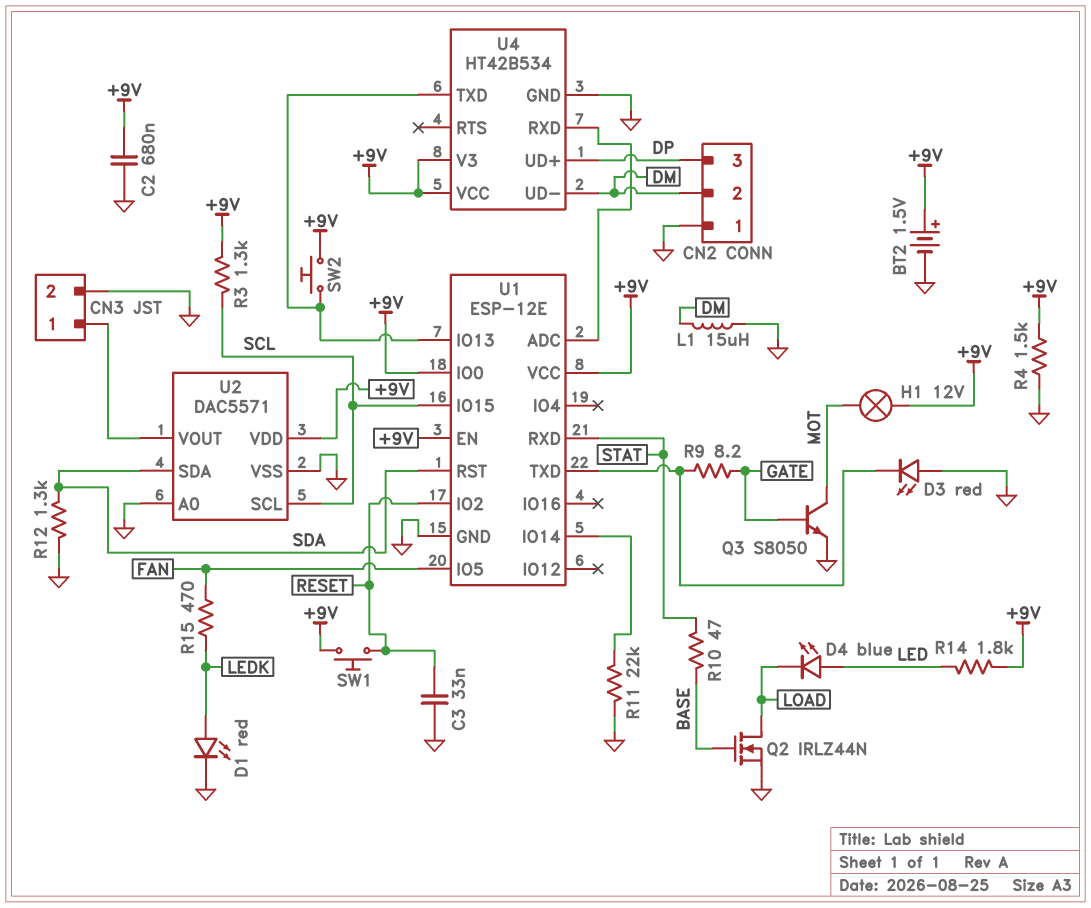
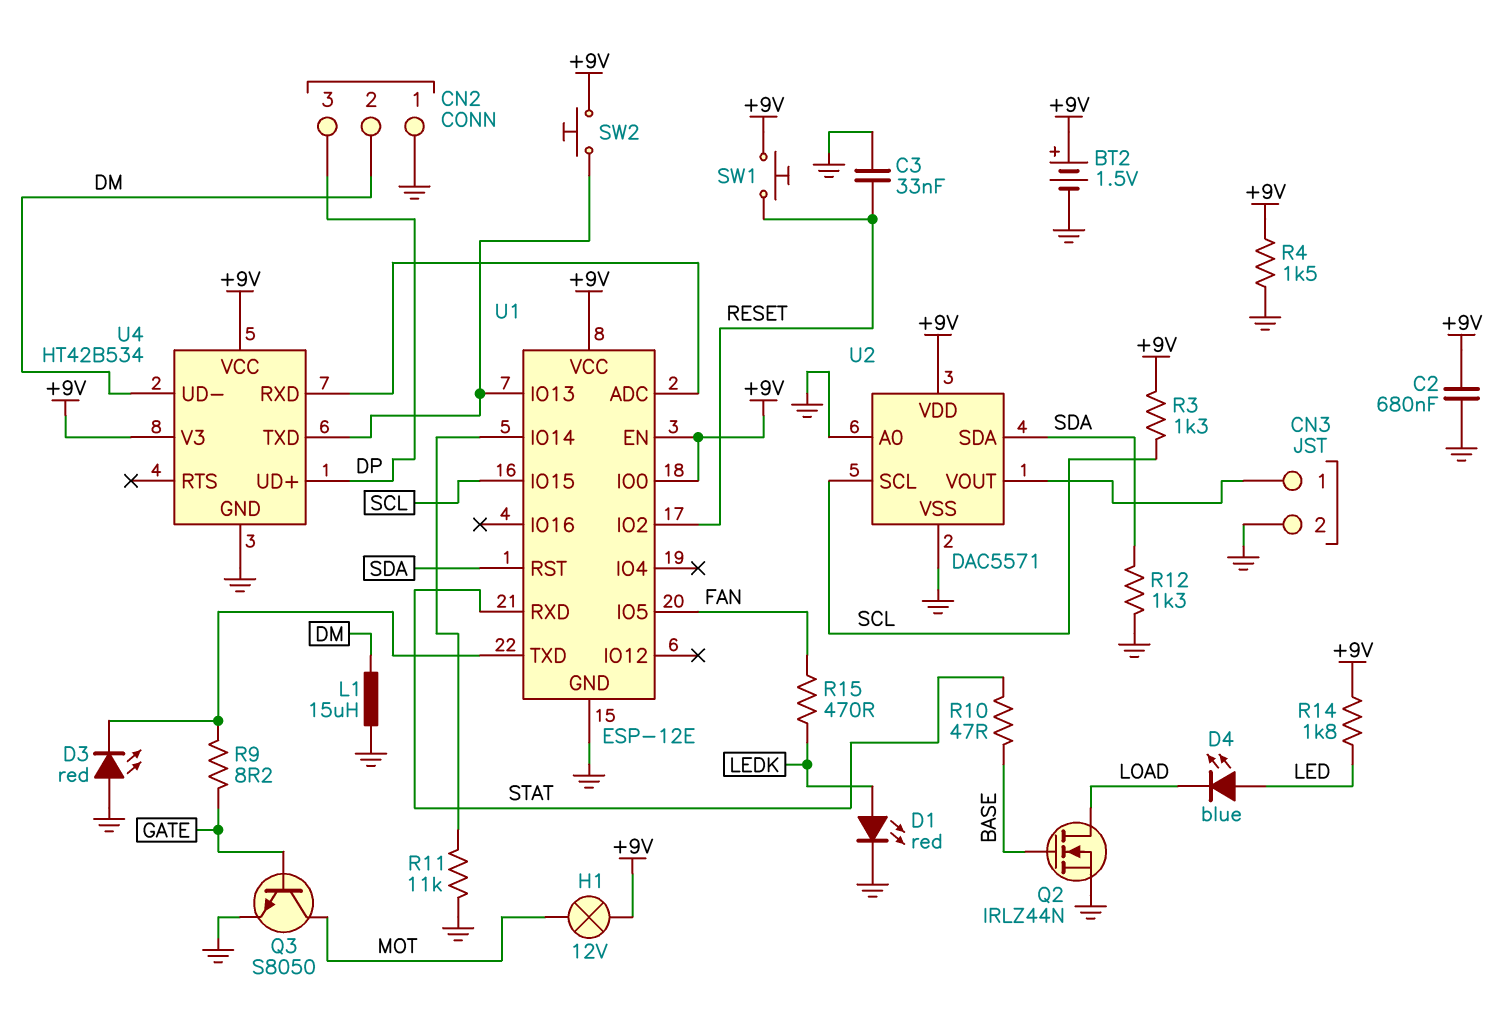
R11: 22k (GND, U1/IO14) -> 11k (GND, U1/IO14)

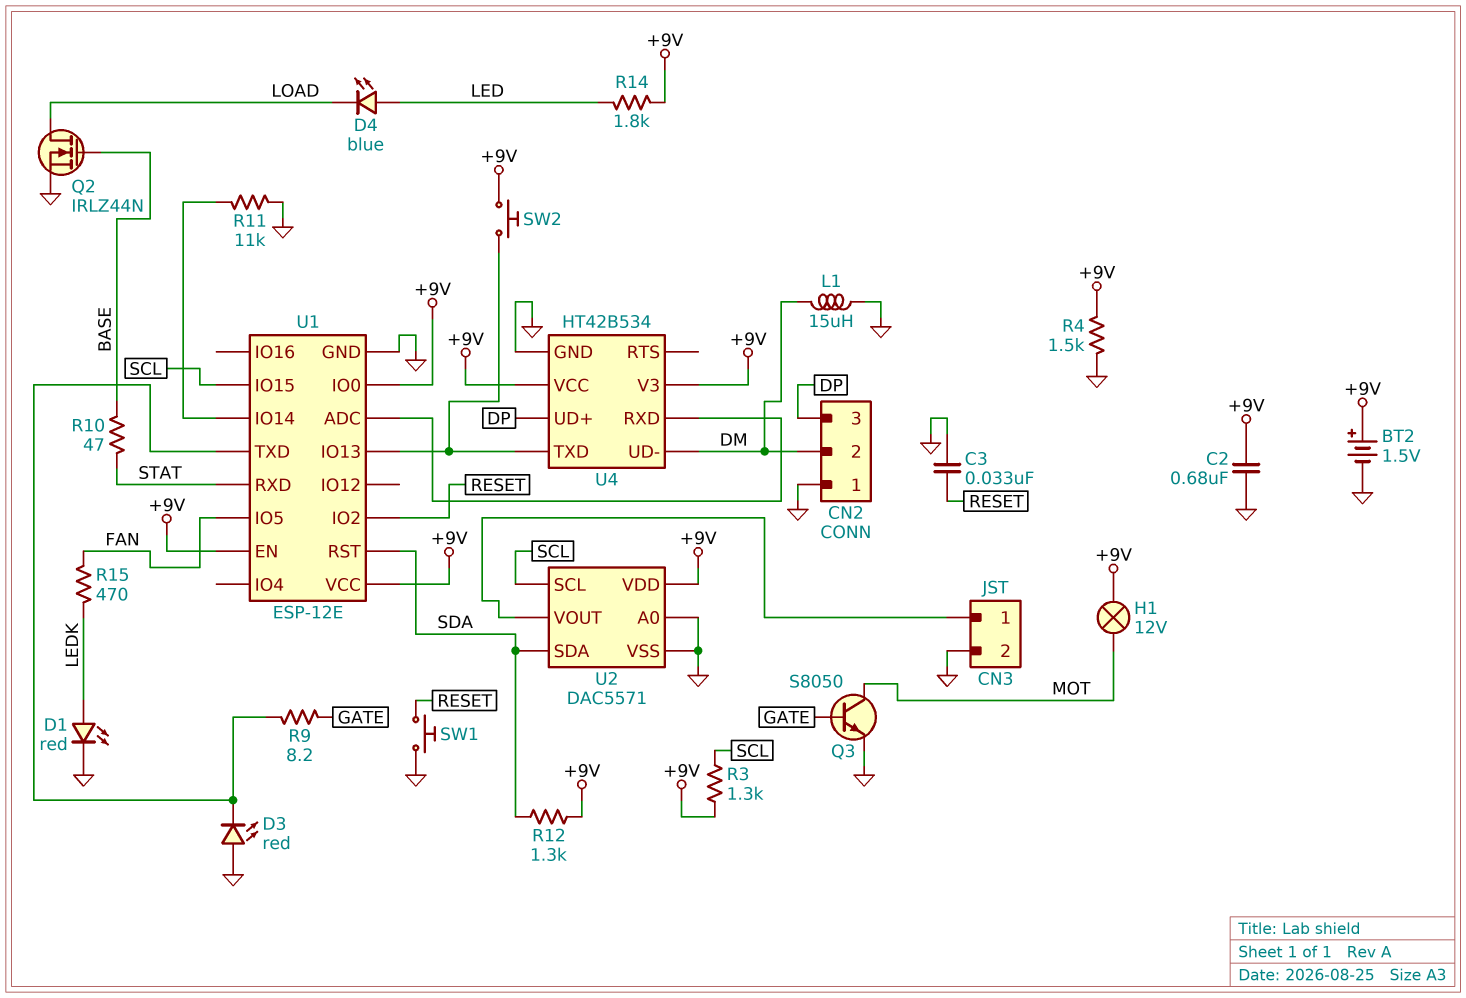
R12: 1.3k (GND, SDA) -> 1.3k (+9V, SDA)
SW1: button (+9V, RESET) -> button (GND, RESET)

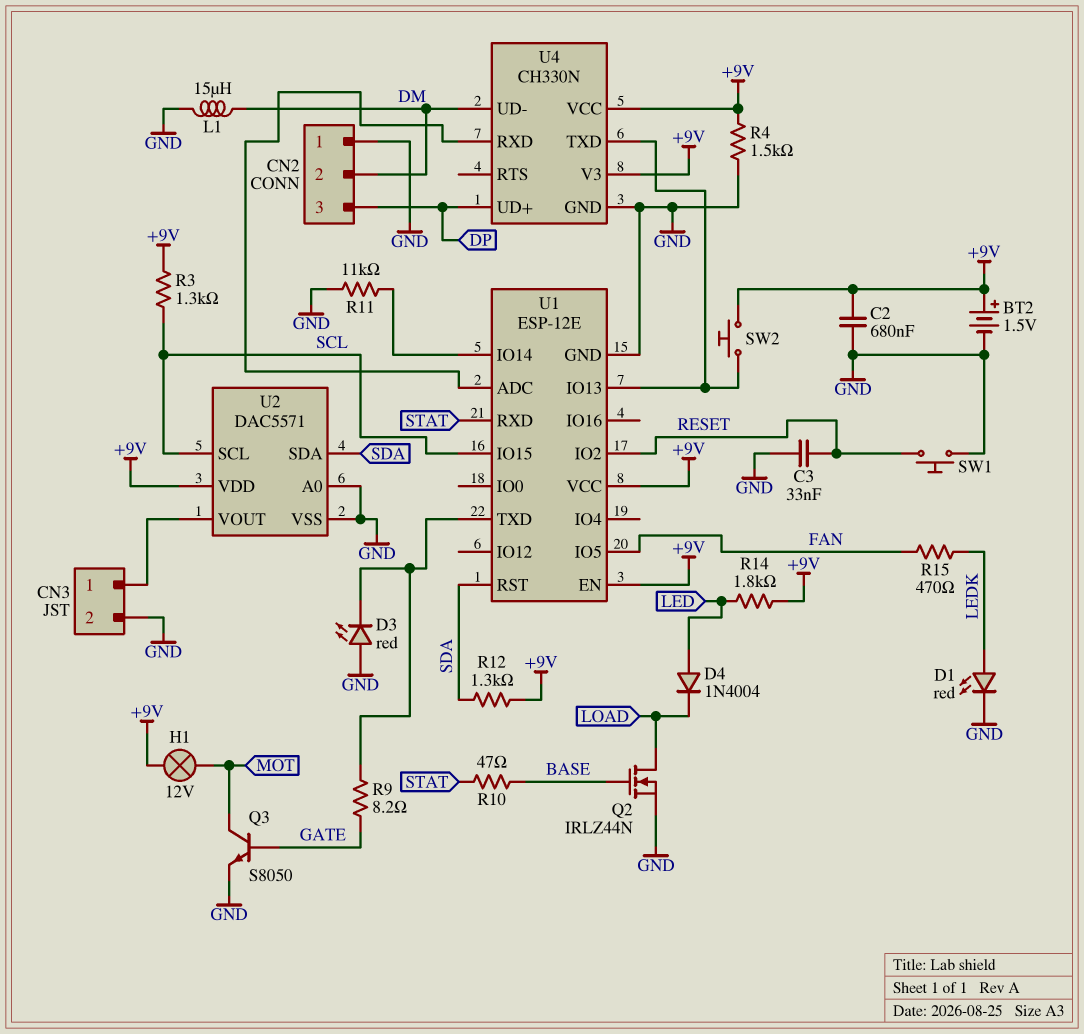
D4: LED blue (A LED, K LOAD) -> diode 1N4004 (A LED, K LOAD)
U1 pin IO0: +9V -> none
U4: HT42B534 -> CH330N

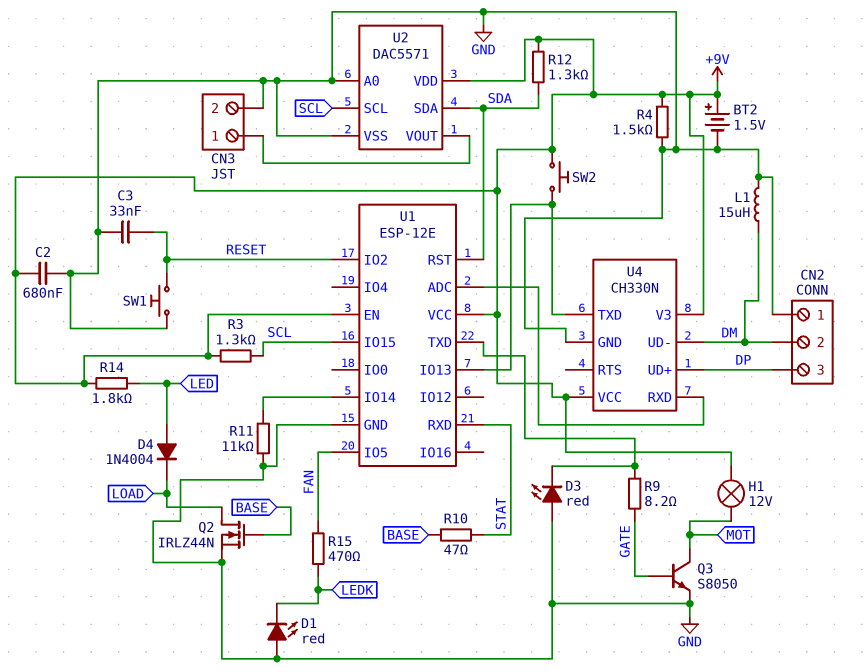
D1: LED red (A LEDK, K GND) -> LED red (A GND, K LEDK)

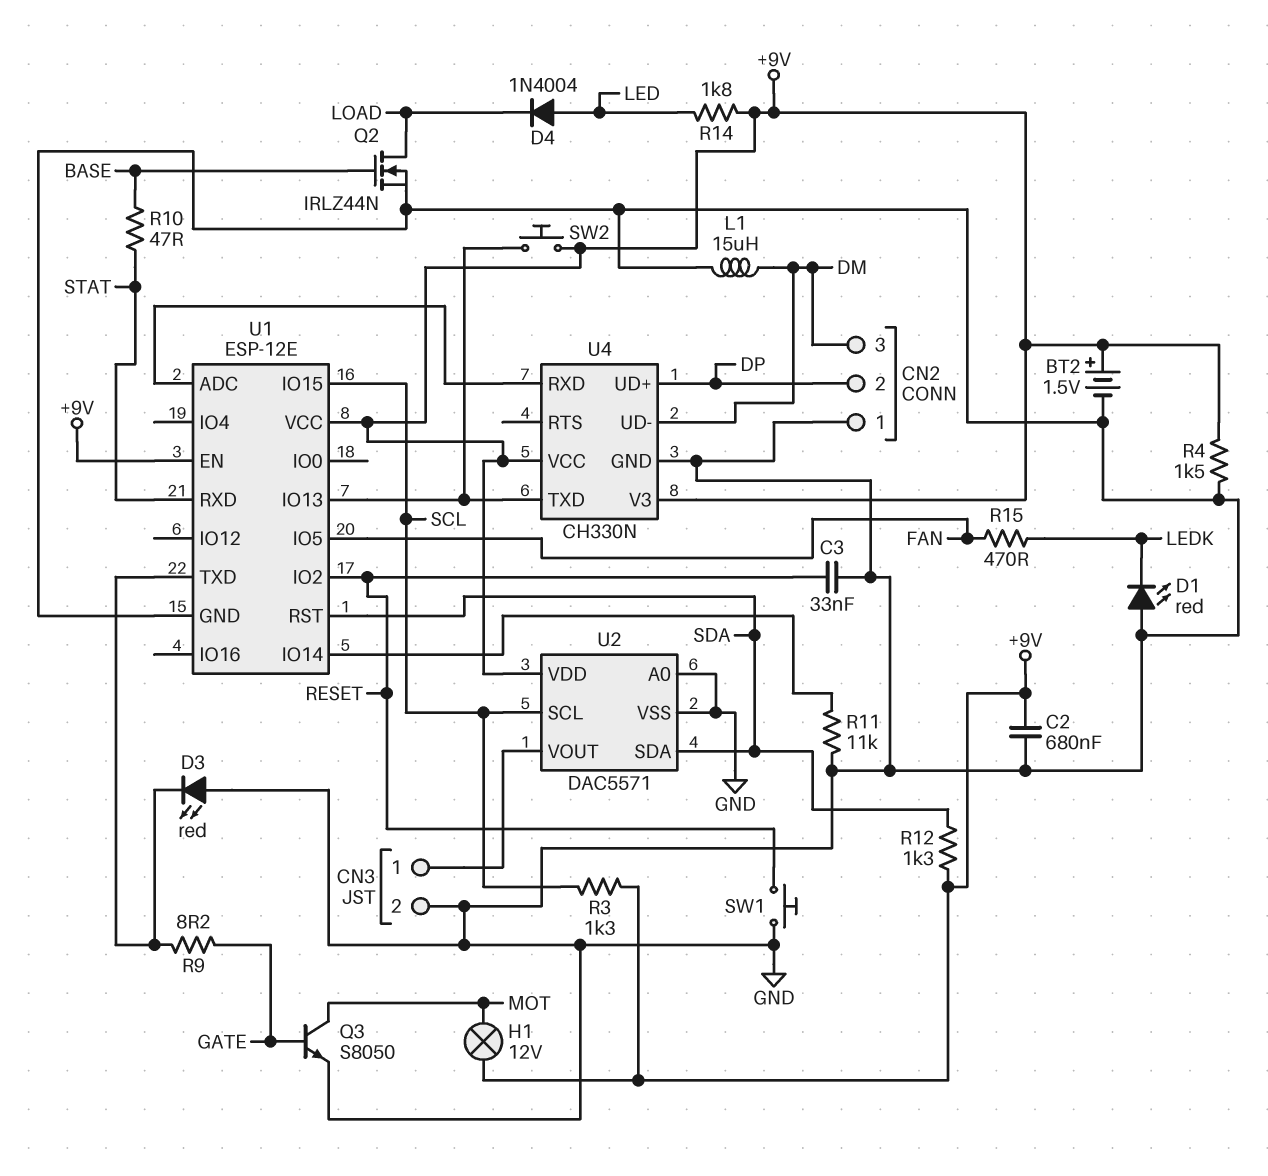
CN2 pin 2: DM -> DP
CN2 pin 3: DP -> DM

